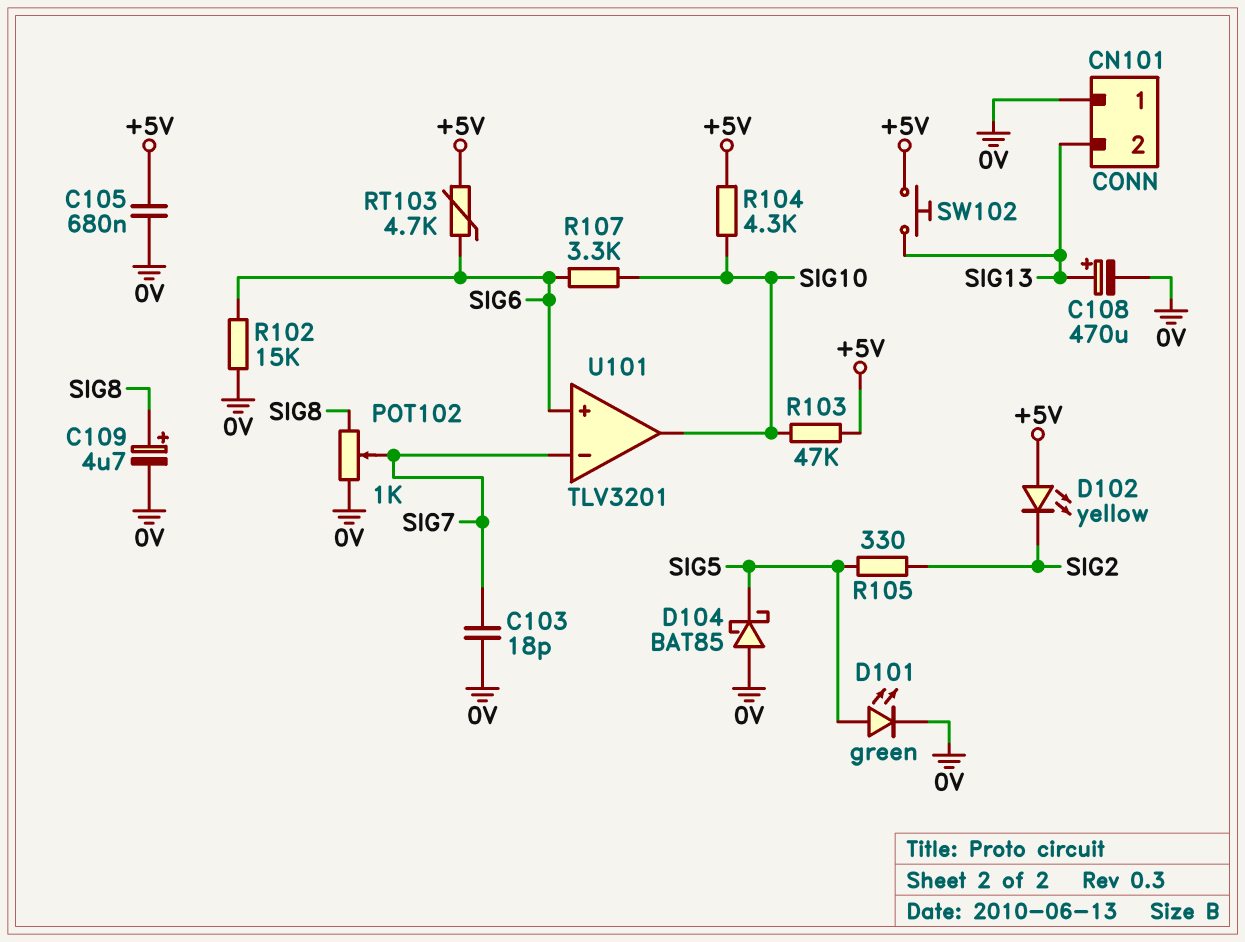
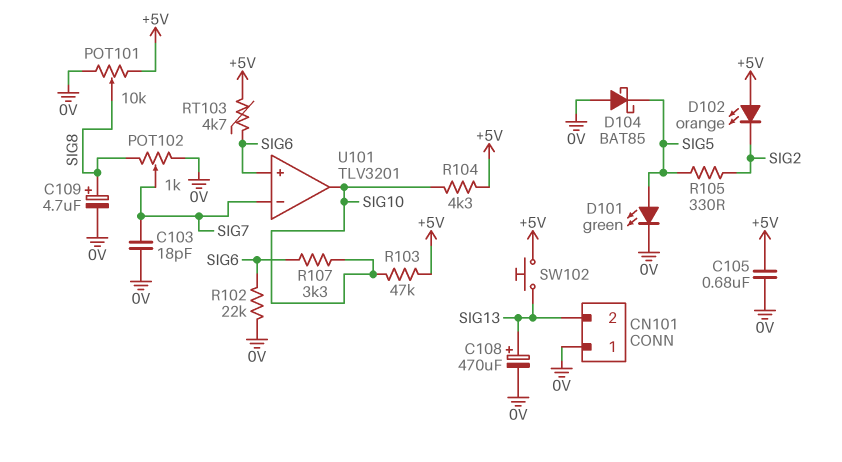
D102: LED yellow (A +5V, K SIG2) -> LED orange (A +5V, K SIG2)
POT101: none -> 10k (+5V, 0V, wiper SIG8)
R102: 15k (0V, SIG6) -> 22k (0V, SIG6)

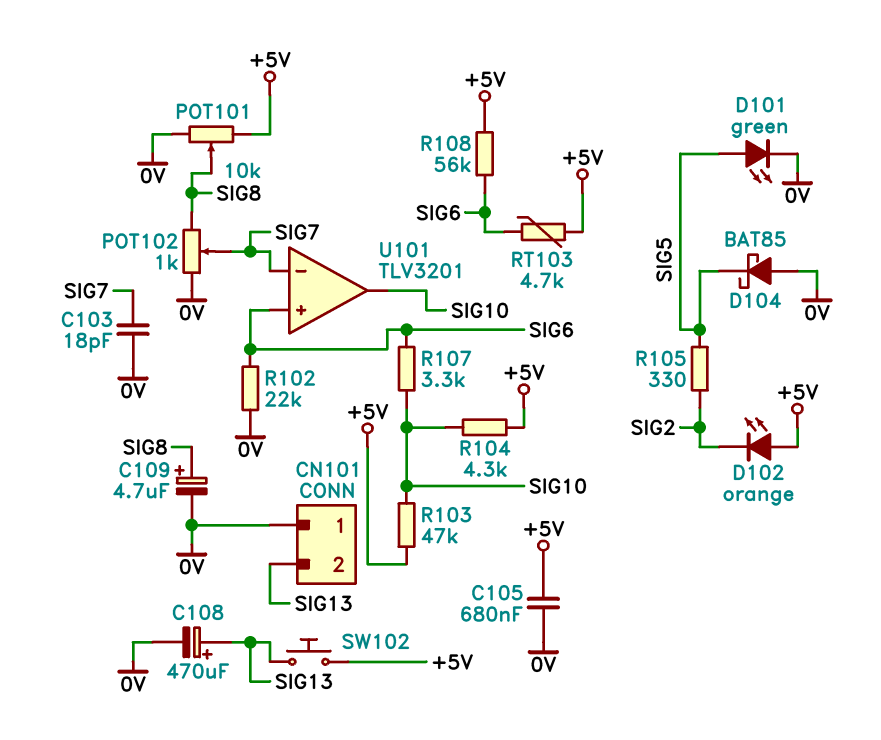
R108: none -> 56k (+5V, SIG6)

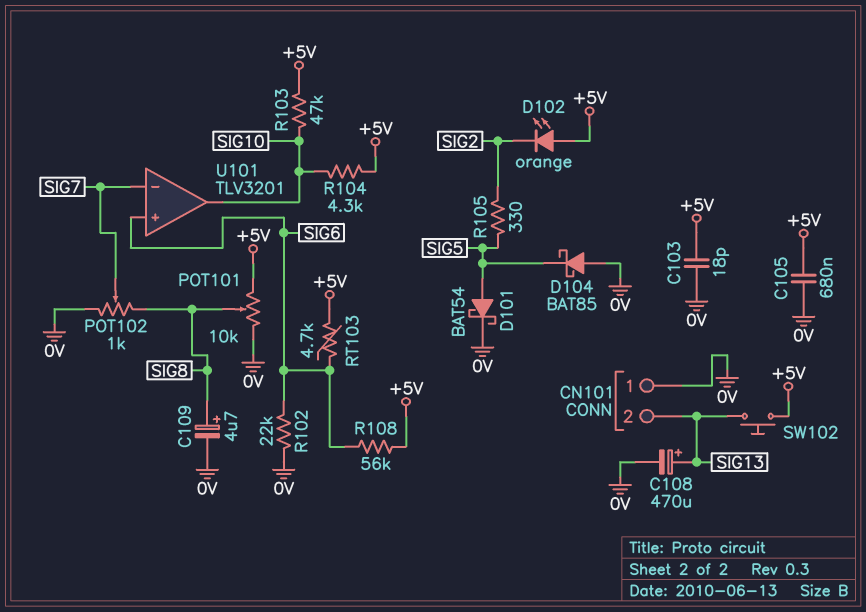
C103: 18pF (0V, SIG7) -> 18pF (+5V, 0V)
D101: LED green (A SIG5, K 0V) -> schottky BAT54 (A SIG5, K 0V)
R107: 3.3k (SIG6, SIG10) -> none

